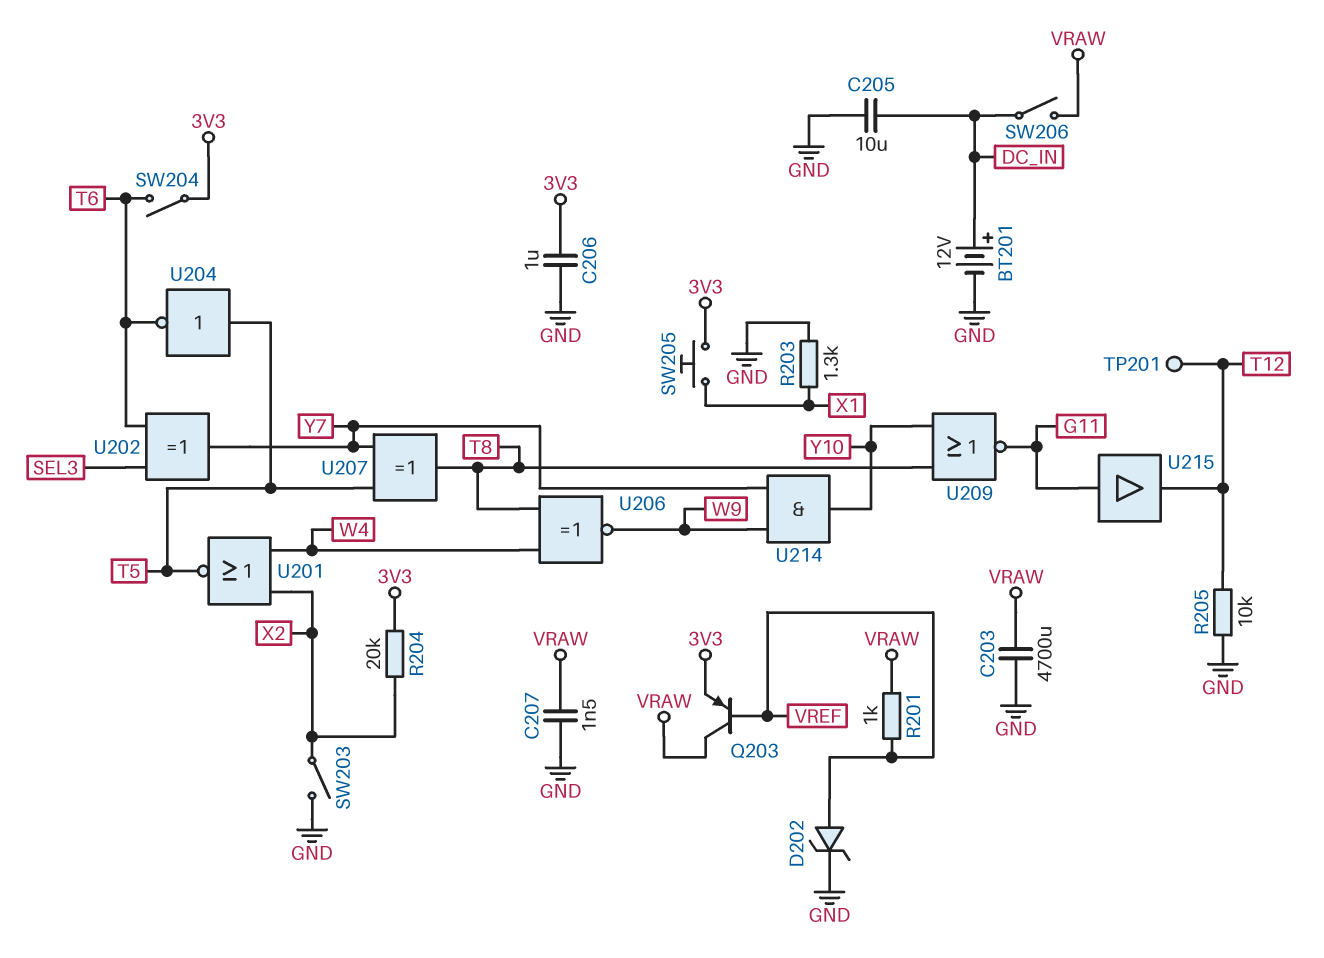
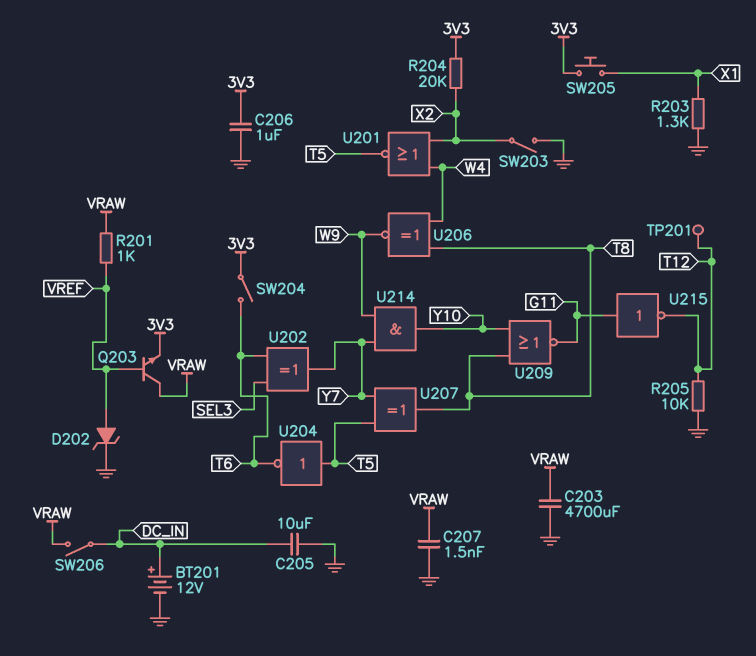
Q203: PNP (B VREF, C VRAW, E 3V3) -> NPN (B VREF, C VRAW, E 3V3)
U215: buffer (in G11, out T12) -> NOT (in G11, out T12)

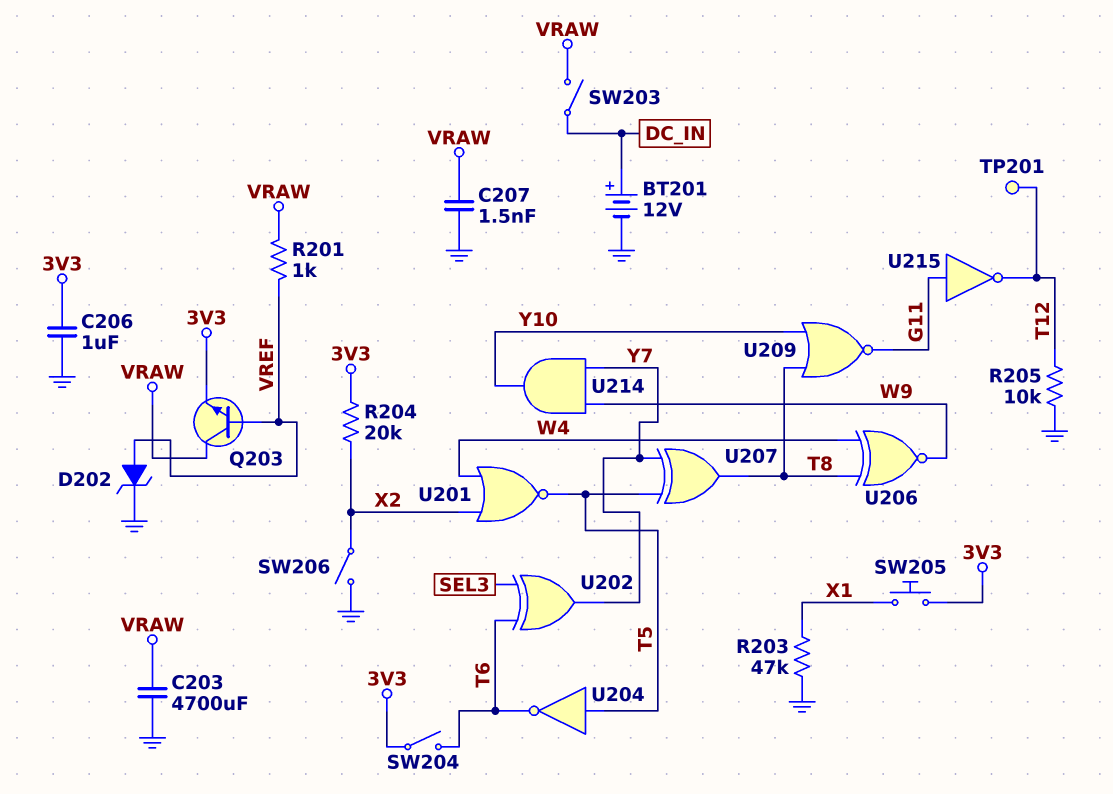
C205: 10uF (DC_IN, GND) -> none
R203: 1.3k (GND, X1) -> 47k (GND, X1)
SW203: switch (GND, X2) -> switch (DC_IN, VRAW)
SW206: switch (DC_IN, VRAW) -> switch (GND, X2)

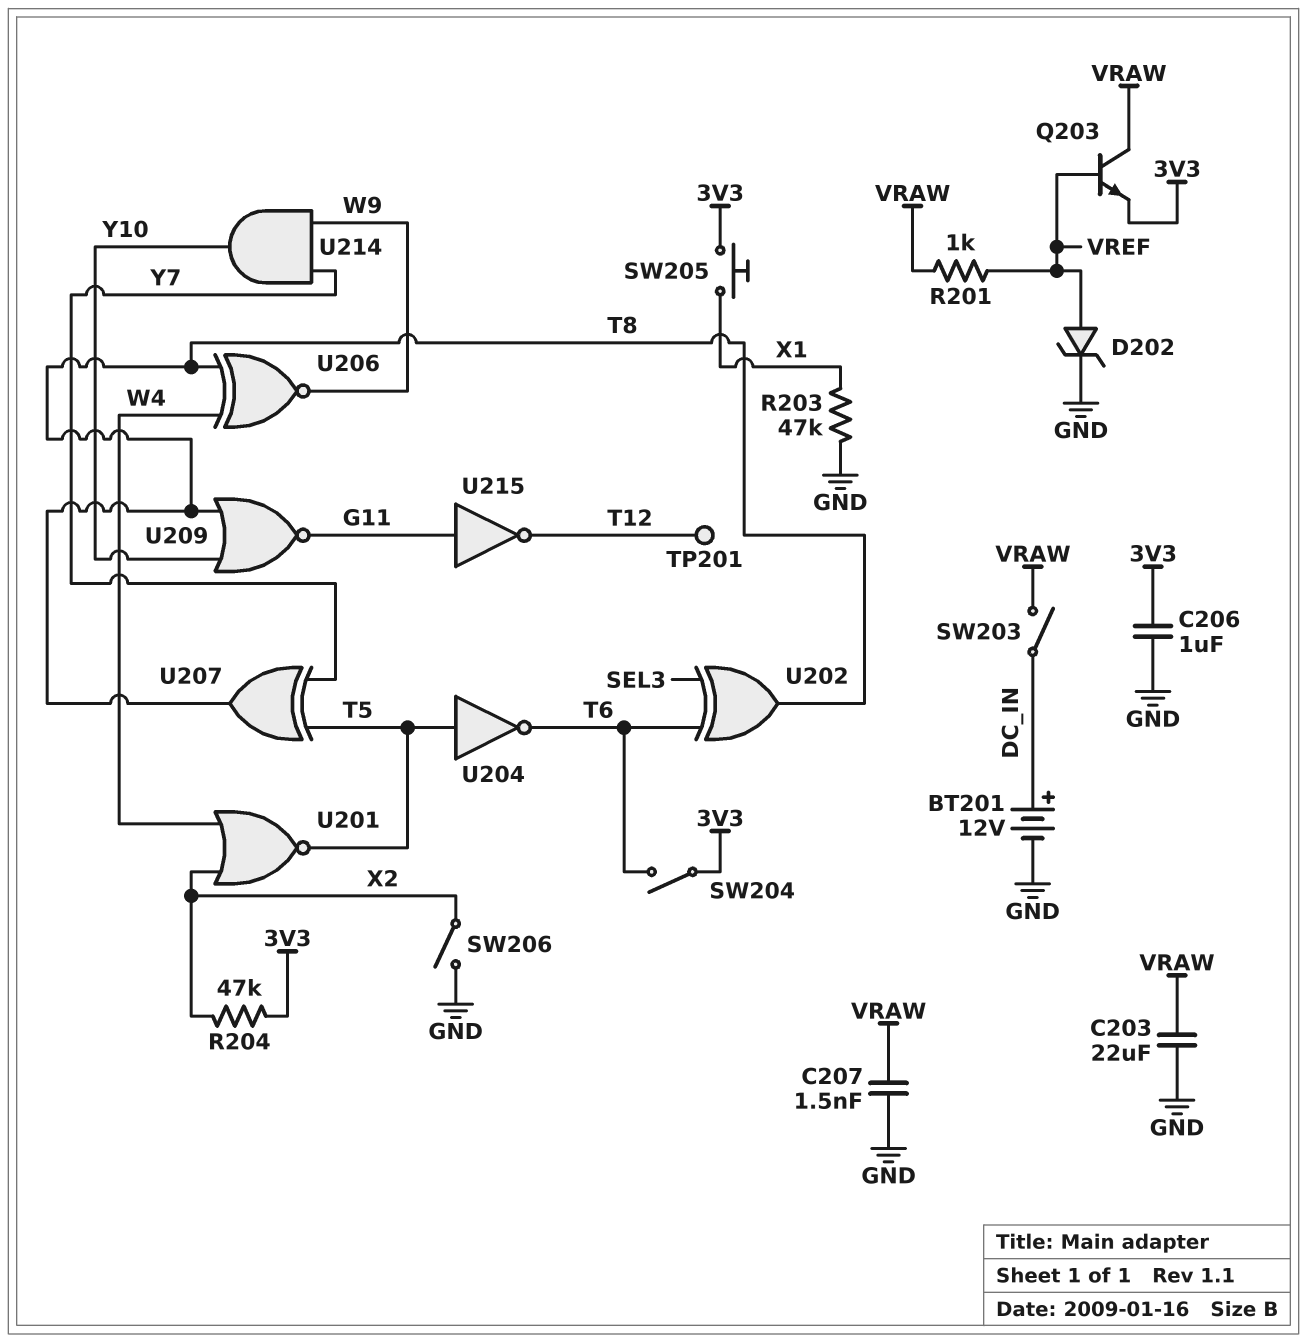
C203: 4700uF (GND, VRAW) -> 22uF (GND, VRAW)
R204: 20k (3V3, X2) -> 47k (3V3, X2)
R205: 10k (GND, T12) -> none
U202: XOR (in SEL3, in T6, out Y7) -> XOR (in SEL3, in T6, out T8)

